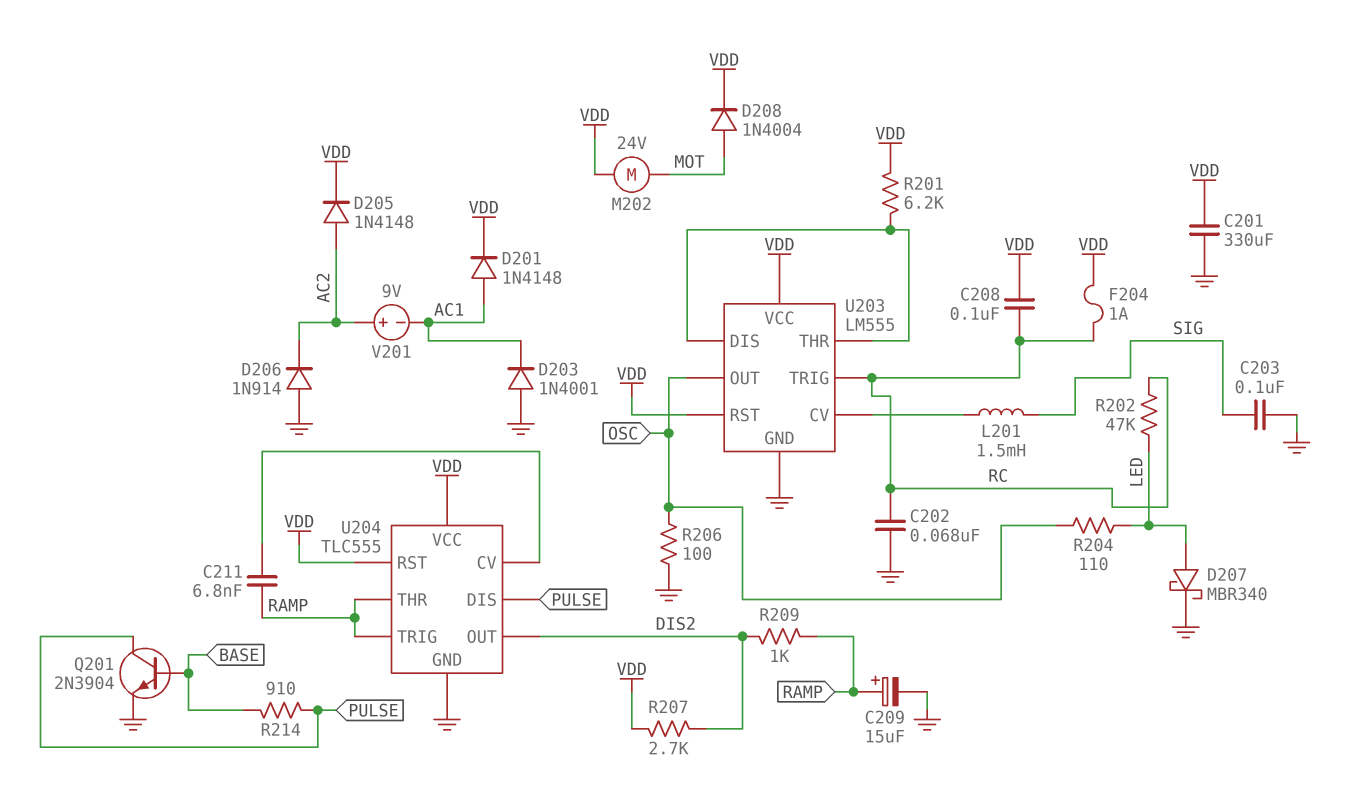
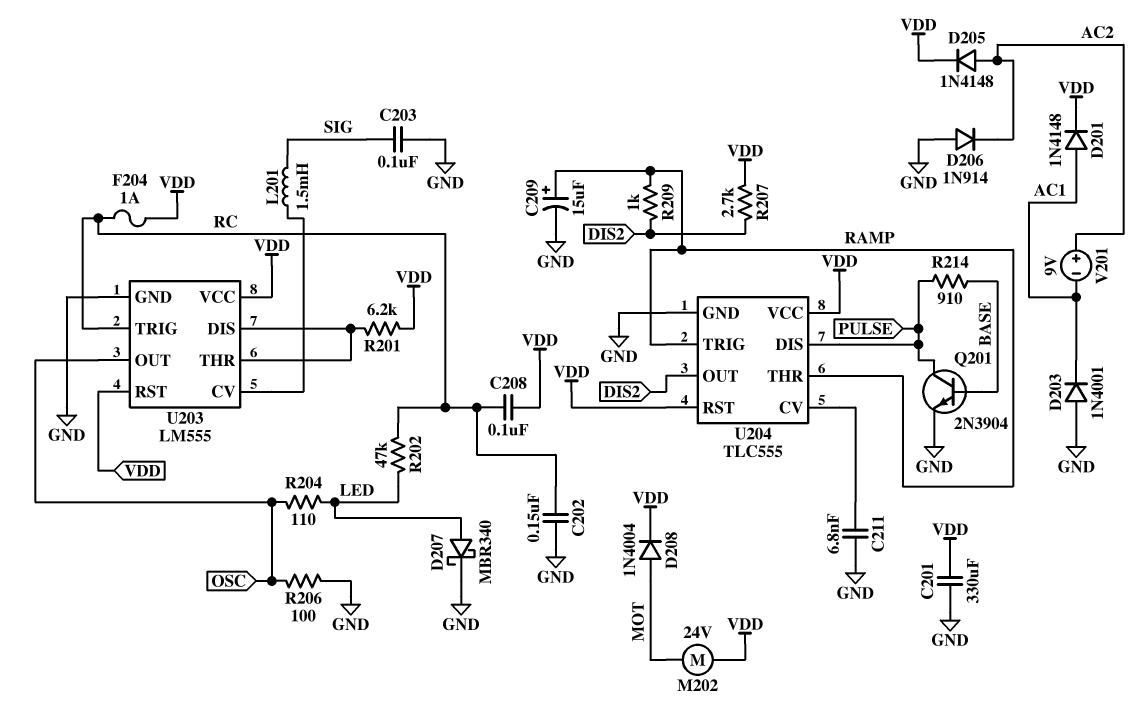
C202: 68nF (GND, RC) -> 150nF (GND, RC)
C211: 6.8nF (RAMP, U204/CV) -> 6.8nF (GND, U204/CV)

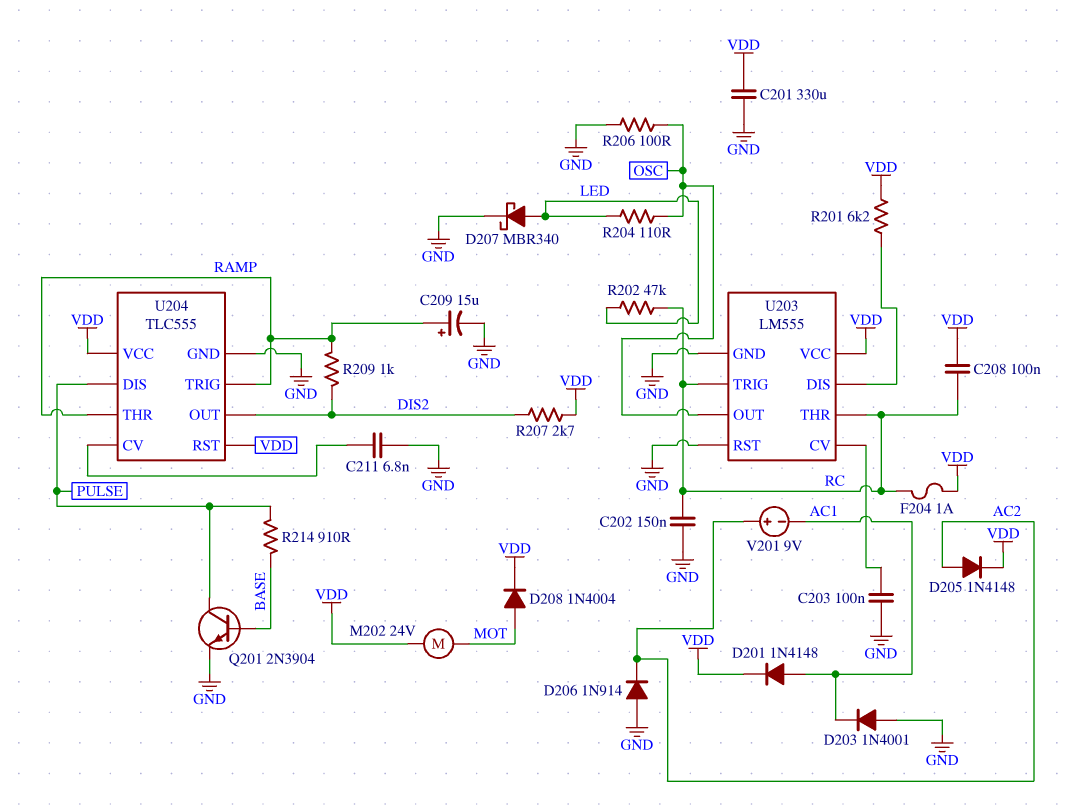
C203: 100nF (GND, SIG) -> 100nF (GND, U203/CV)
L201: 1.5mH (SIG, U203/CV) -> none
U203 pin RST: VDD -> GND
U203 pin THR: U203/DIS -> RC

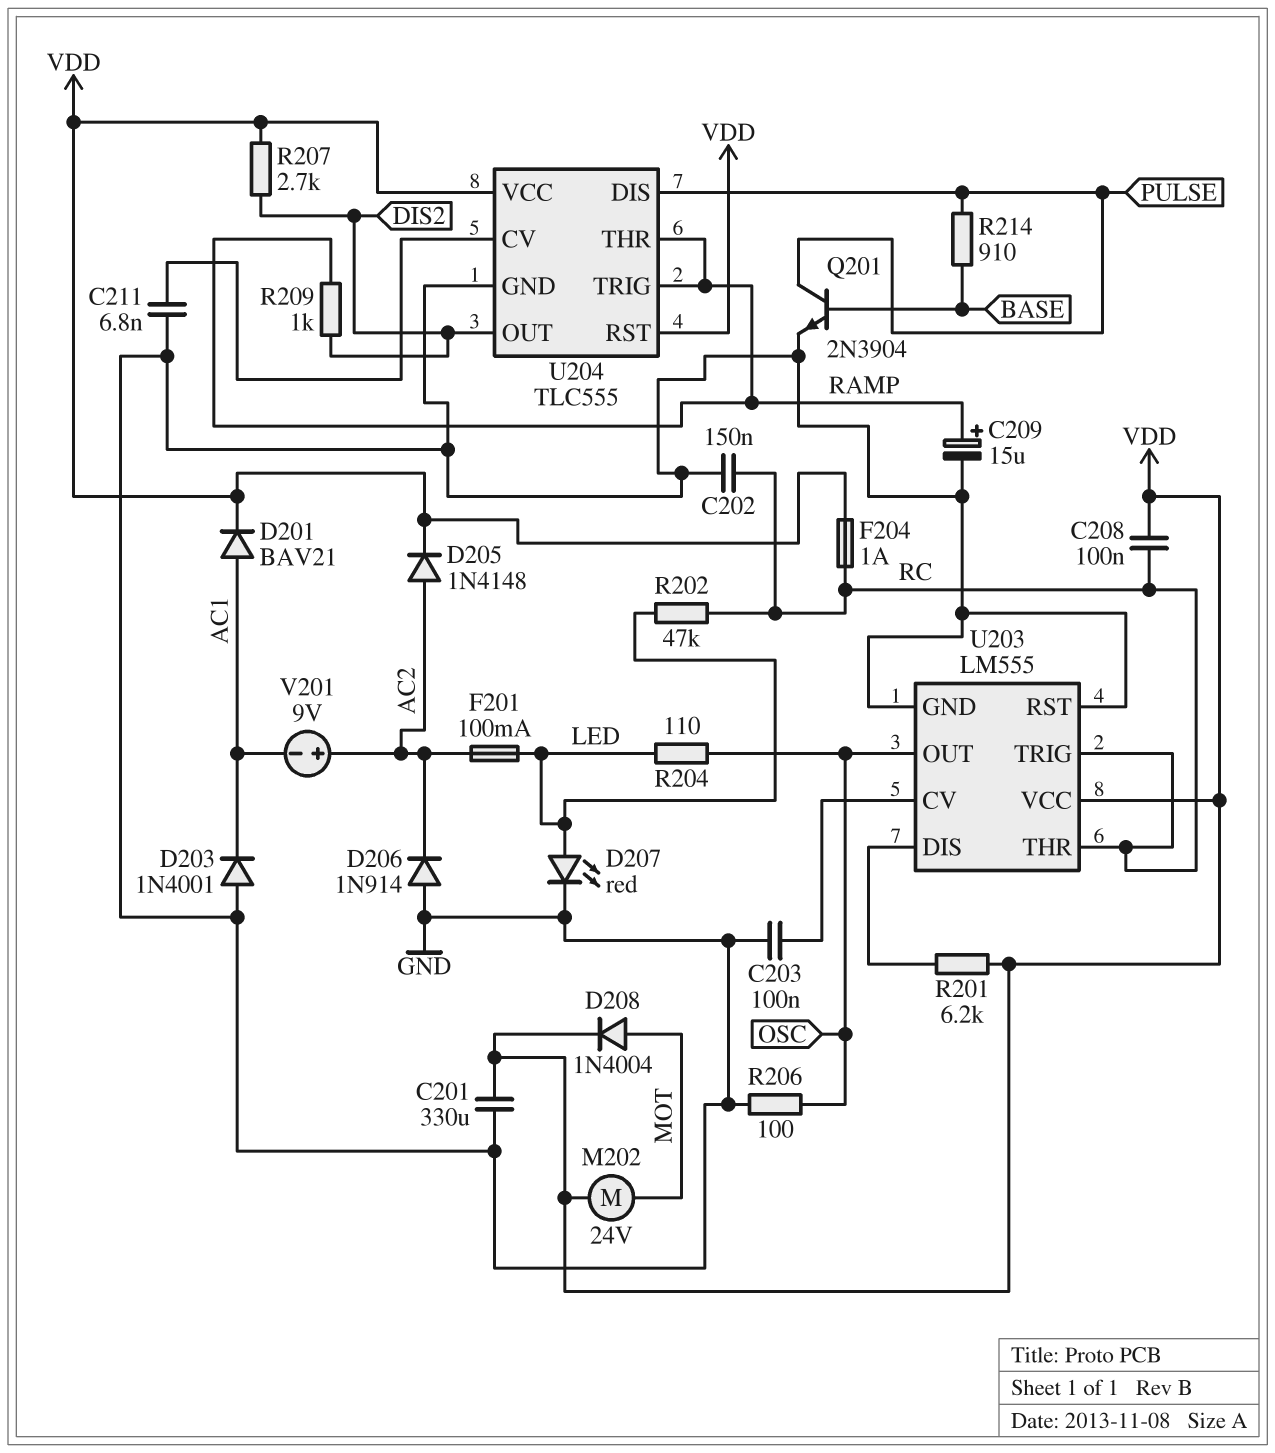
D201: diode 1N4148 (A AC1, K VDD) -> diode BAV21 (A AC1, K VDD)
D207: schottky MBR340 (A LED, K GND) -> LED red (A LED, K GND)
F201: none -> 100mA (AC2, LED)

